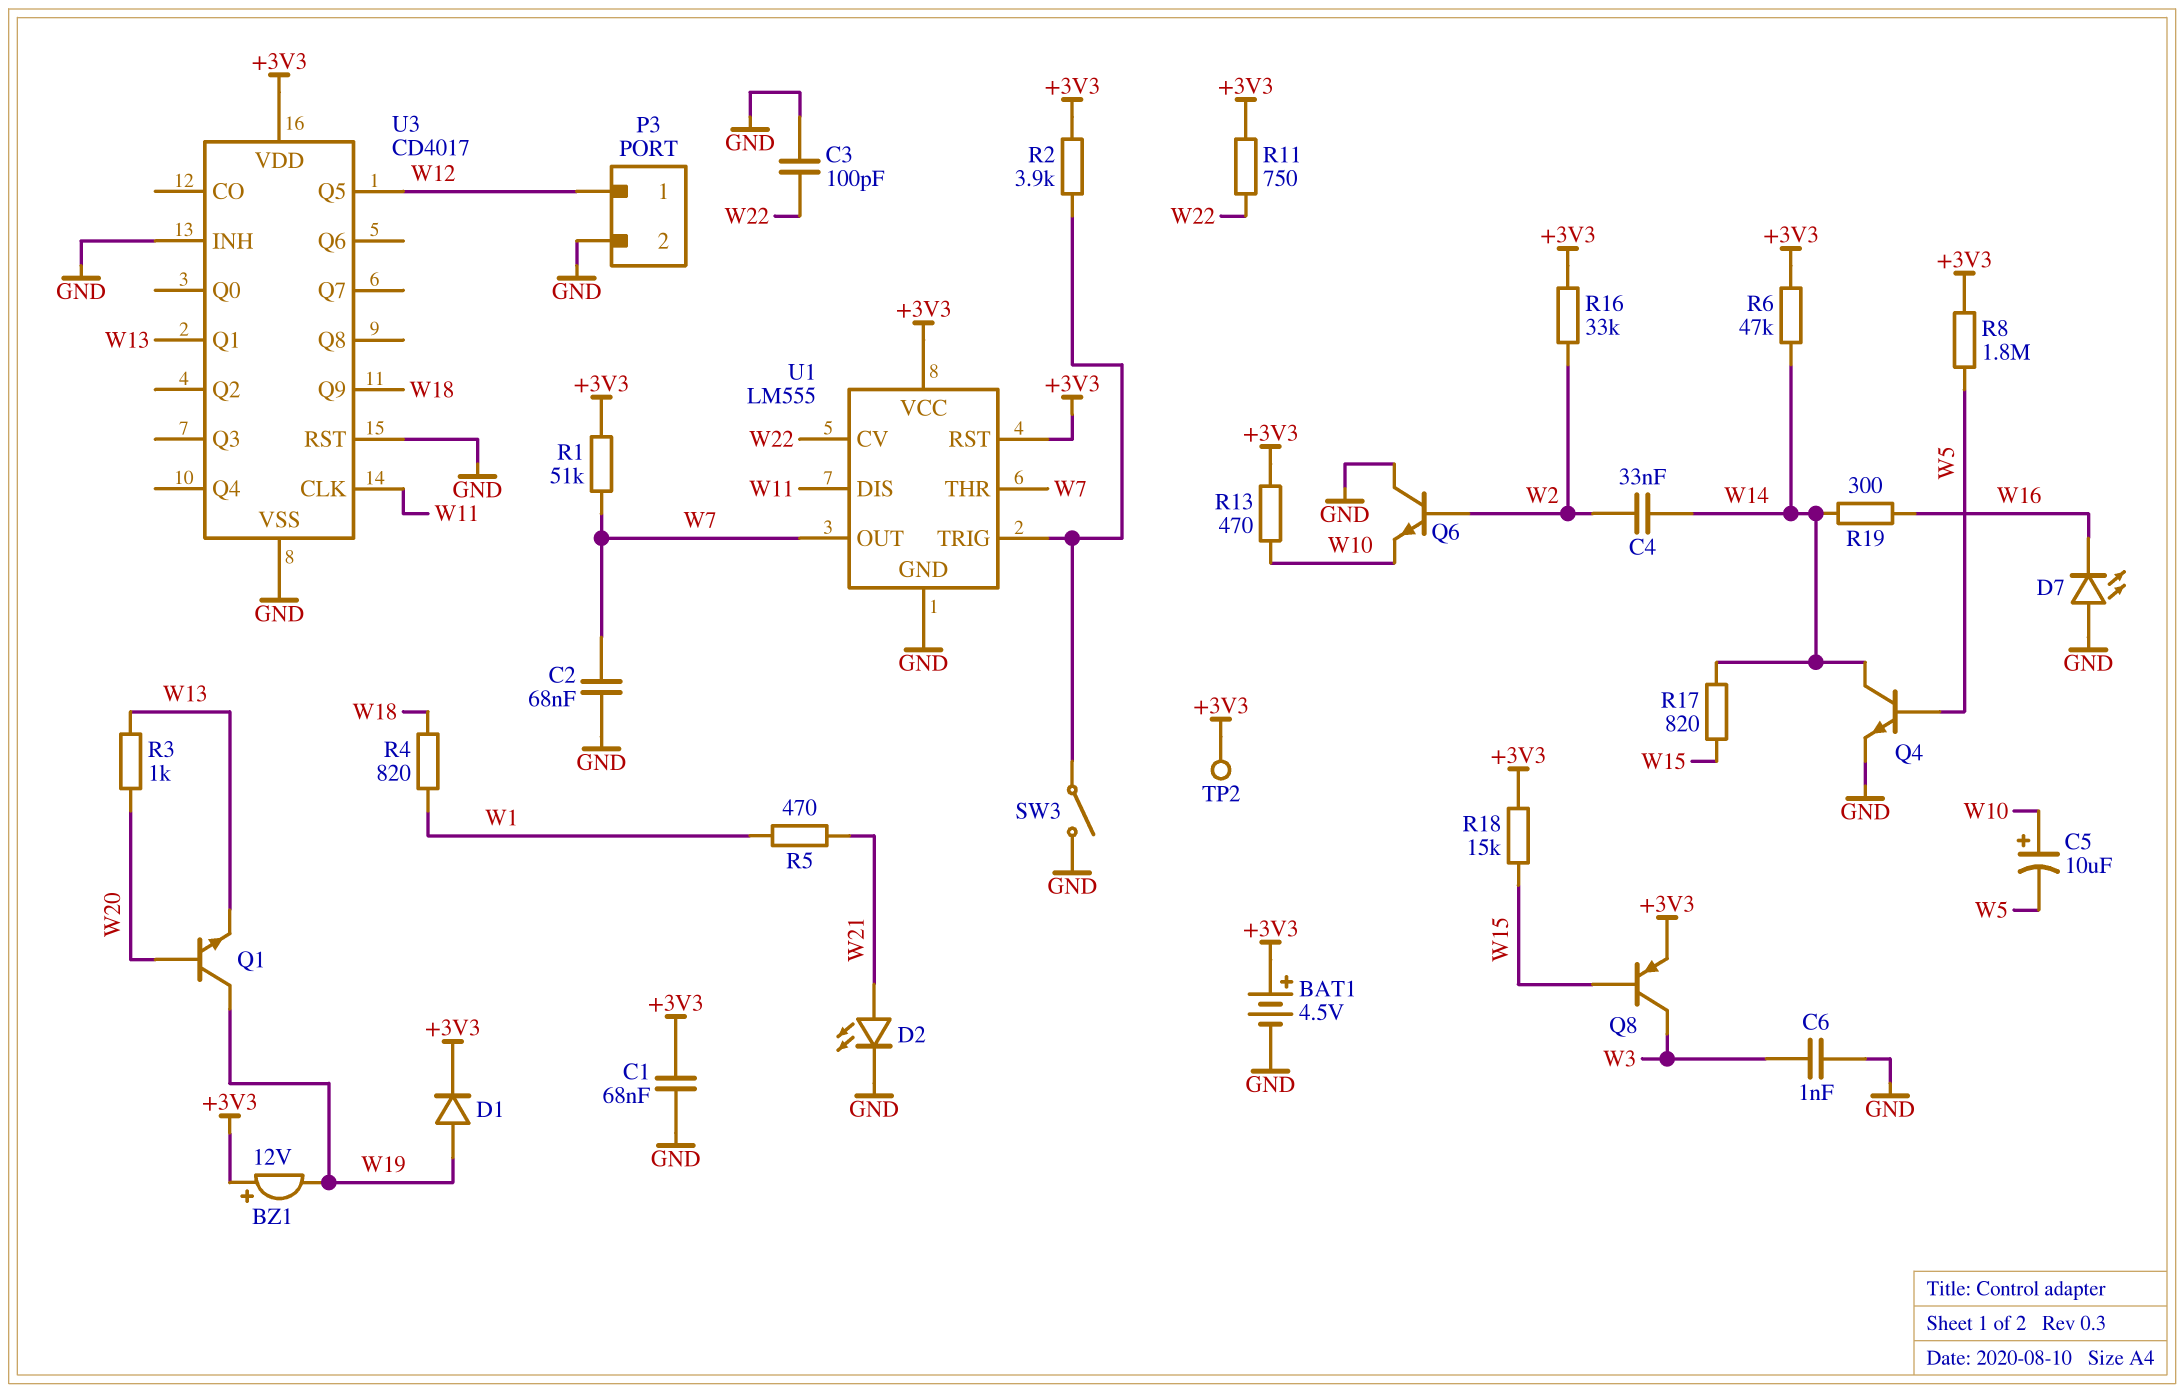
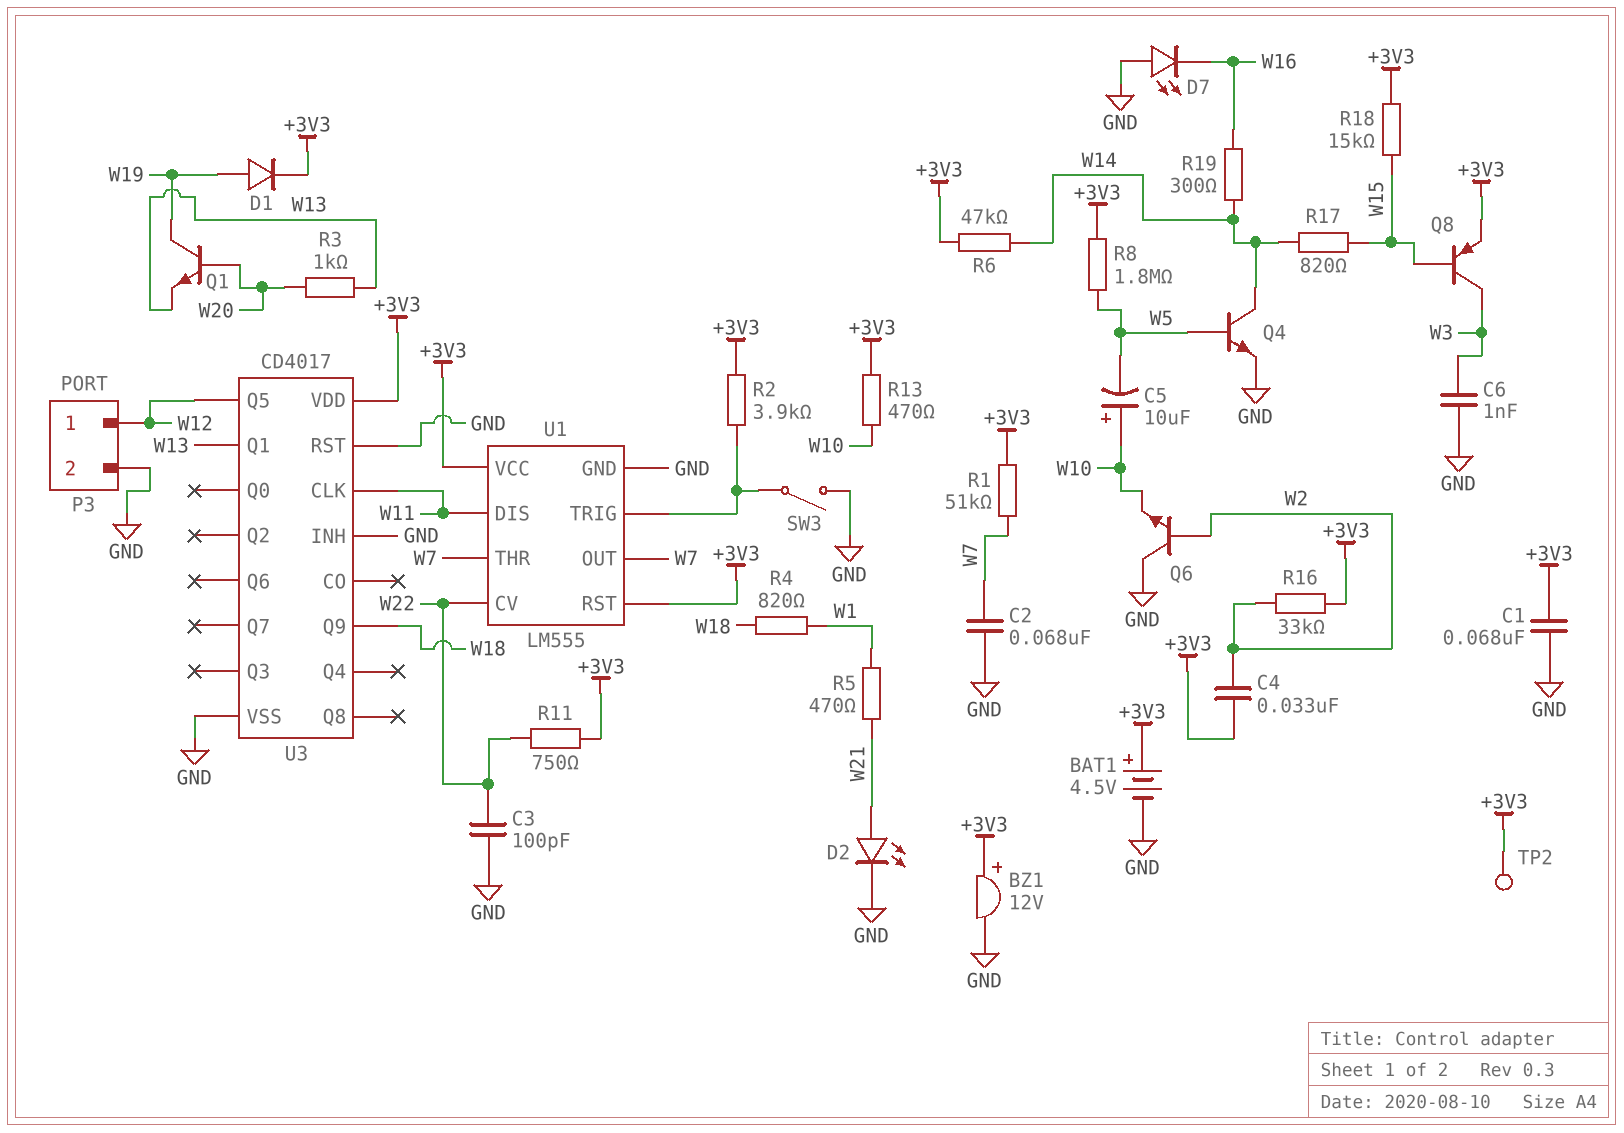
BZ1: buzzer 12V (plus +3V3, minus W19) -> buzzer 12V (plus +3V3, minus GND)
C4: 33nF (W2, W14) -> 33nF (+3V3, W2)

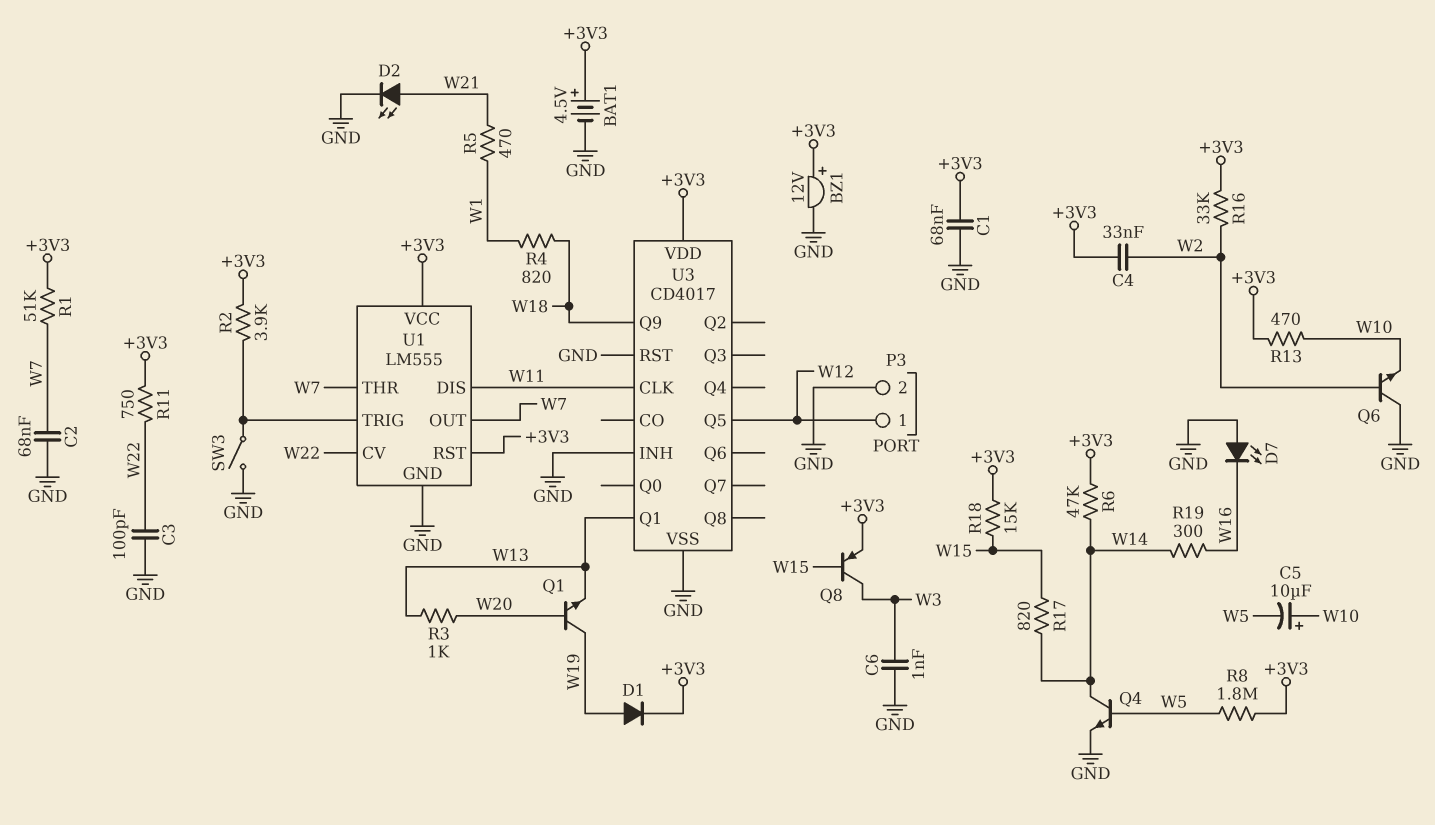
TP2: test point (+3V3) -> none

